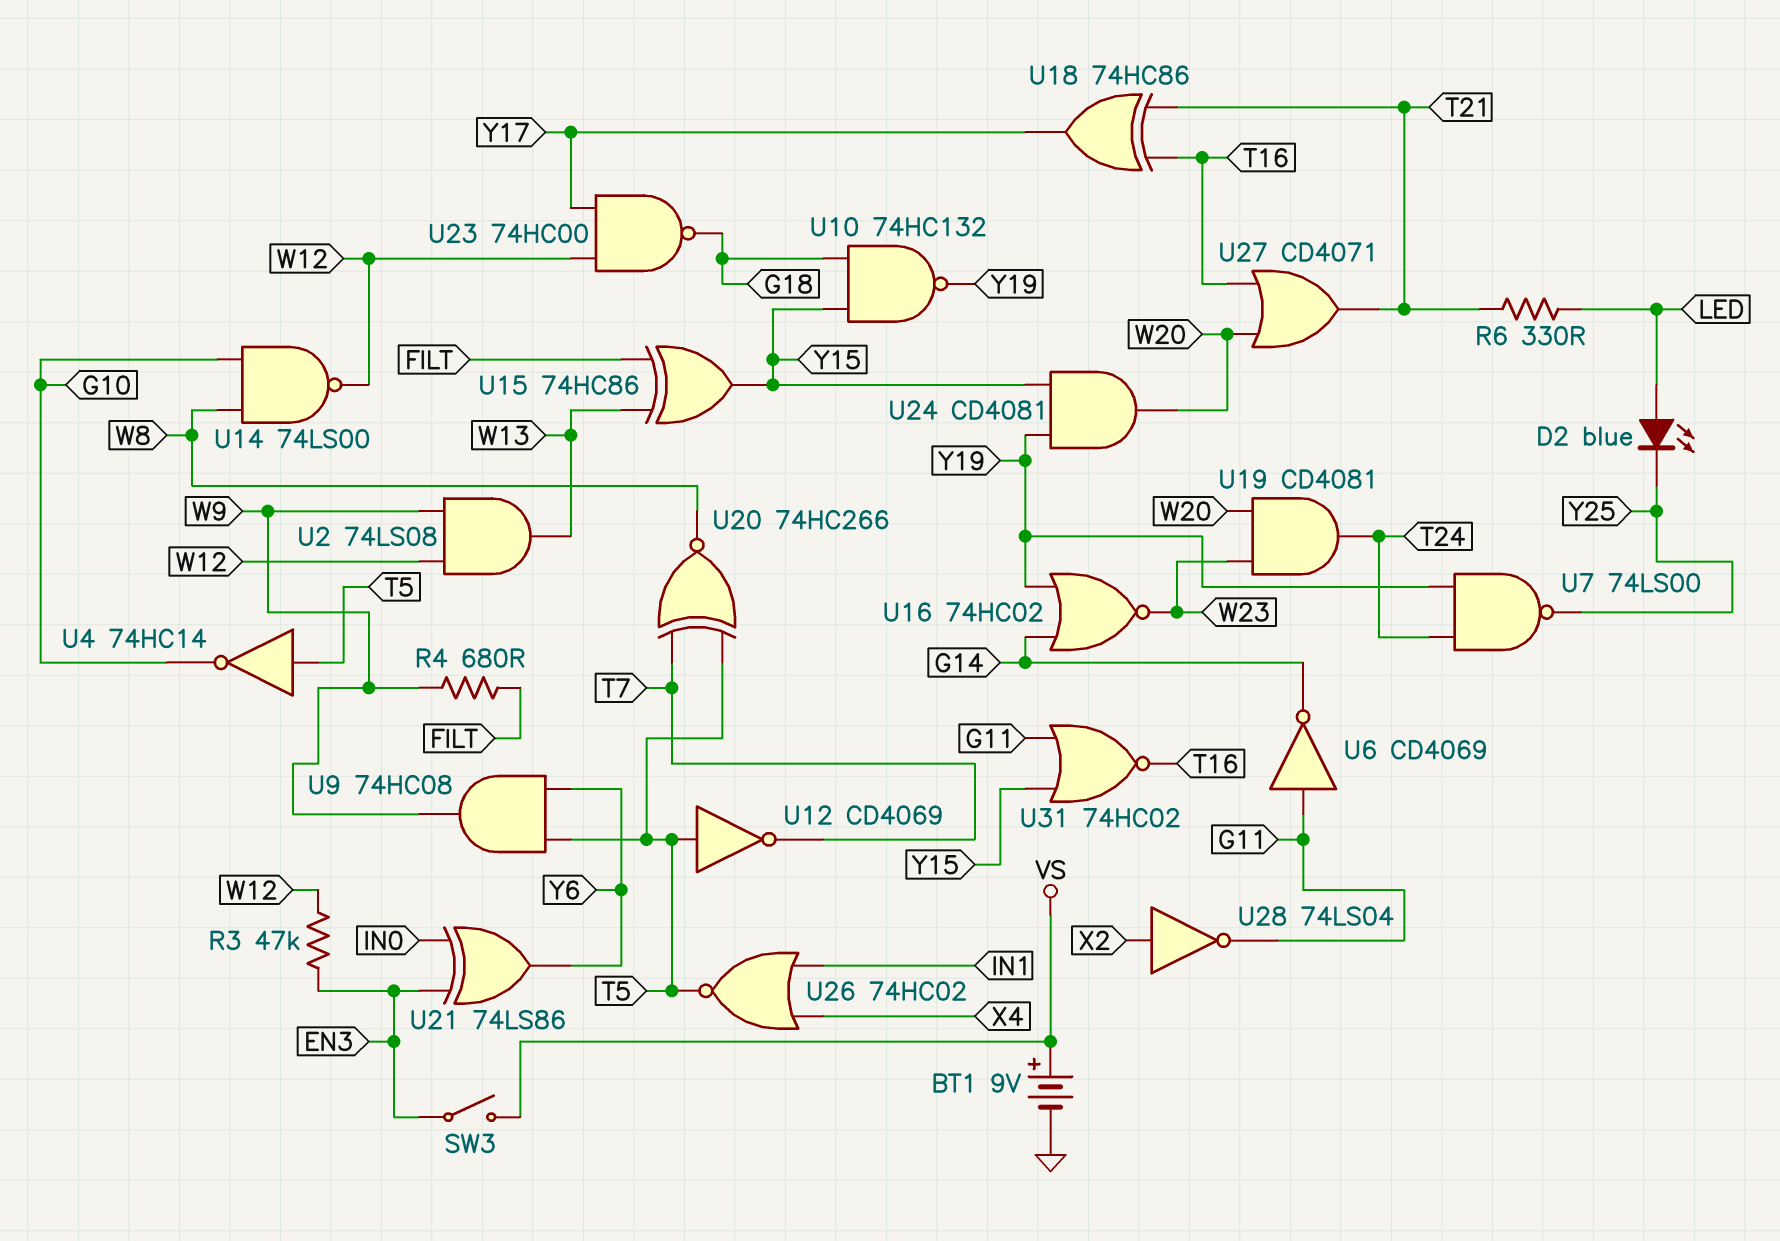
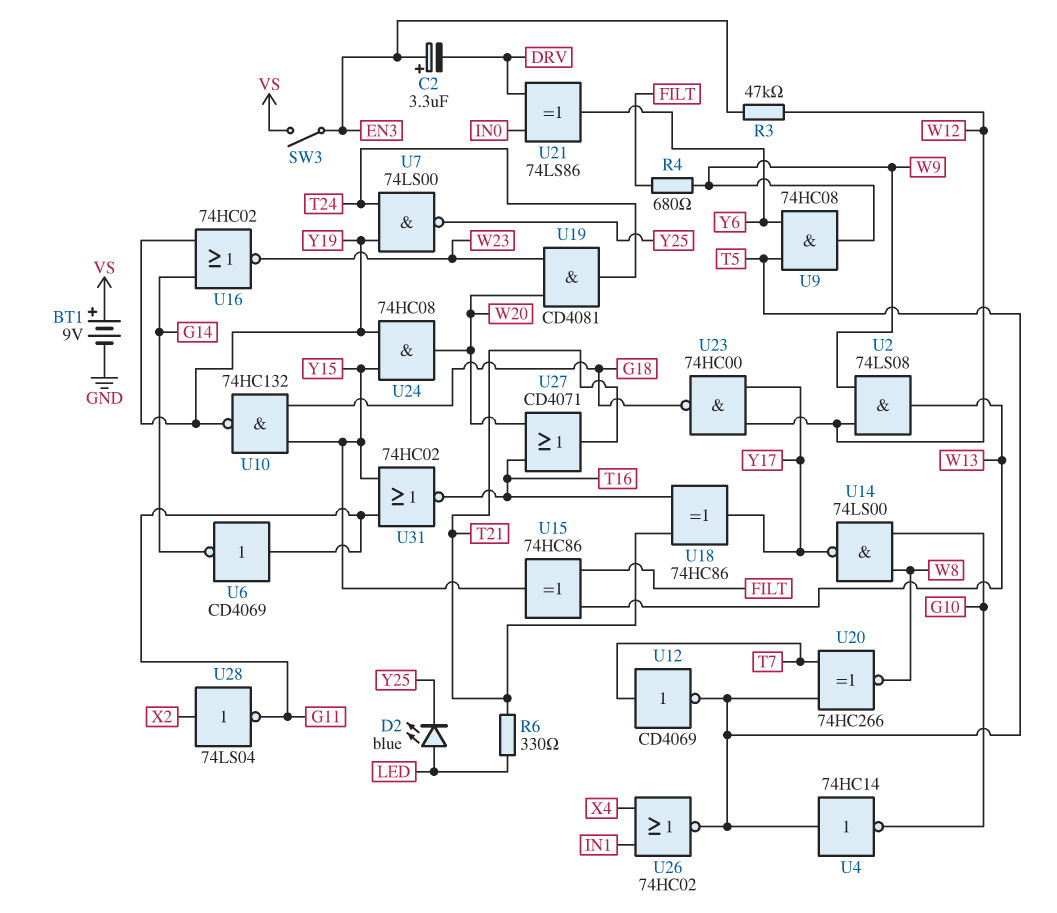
C2: none -> 3.3uF (plus EN3, minus DRV)
U12: NOT CD4069 (in T5, out T7) -> NOT CD4069 (in T7, out T5)
U14: NAND 74LS00 (in G10, in W8, out W12) -> NAND 74LS00 (in G10, in W8, out Y17)
U21: XOR 74LS86 (in EN3, in IN0, out Y6) -> XOR 74LS86 (in DRV, in IN0, out Y6)
U24: AND CD4081 (in Y15, in Y19, out W20) -> AND 74HC08 (in Y15, in Y19, out W20)

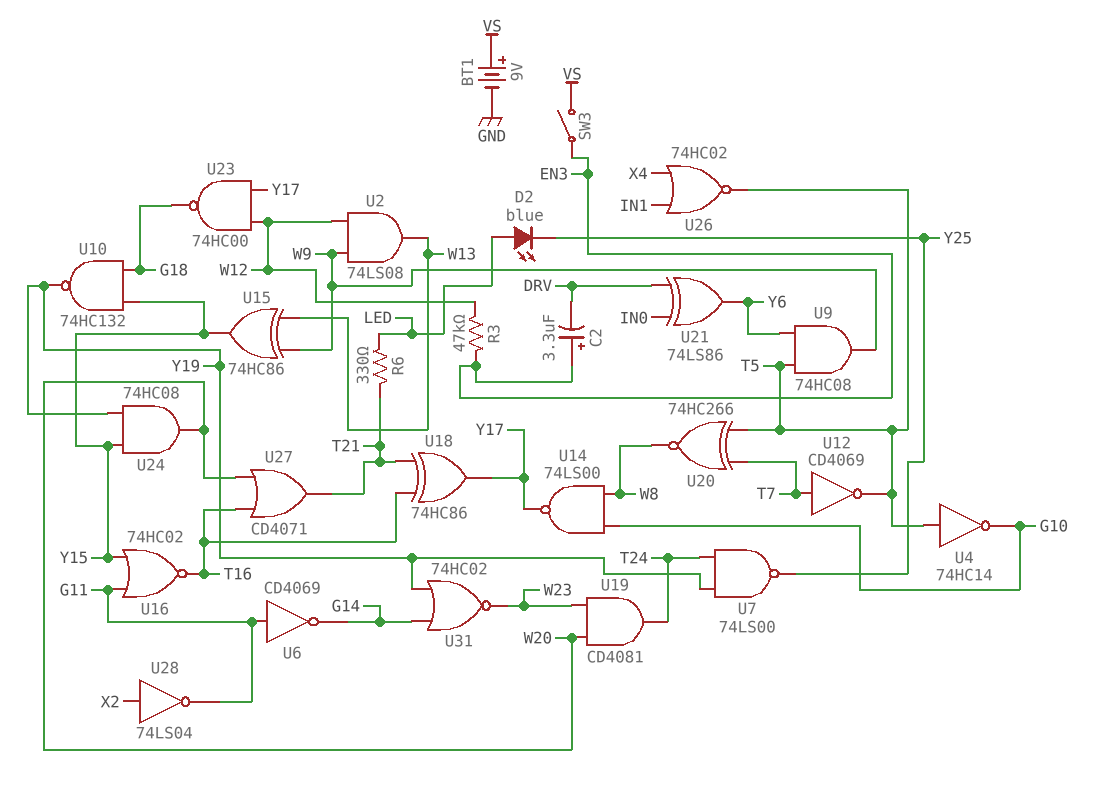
R4: 680 (FILT, W9) -> none
U15: XOR 74HC86 (in FILT, in W13, out Y15) -> XOR 74HC86 (in W9, in W13, out Y15)
U16: NOR 74HC02 (in G14, in Y19, out W23) -> NOR 74HC02 (in G11, in Y15, out T16)
U31: NOR 74HC02 (in G11, in Y15, out T16) -> NOR 74HC02 (in G14, in Y19, out W23)

